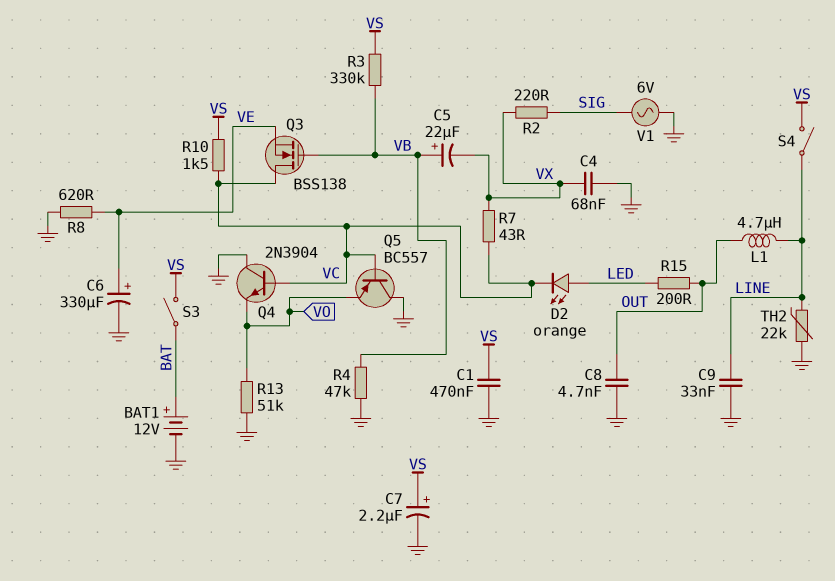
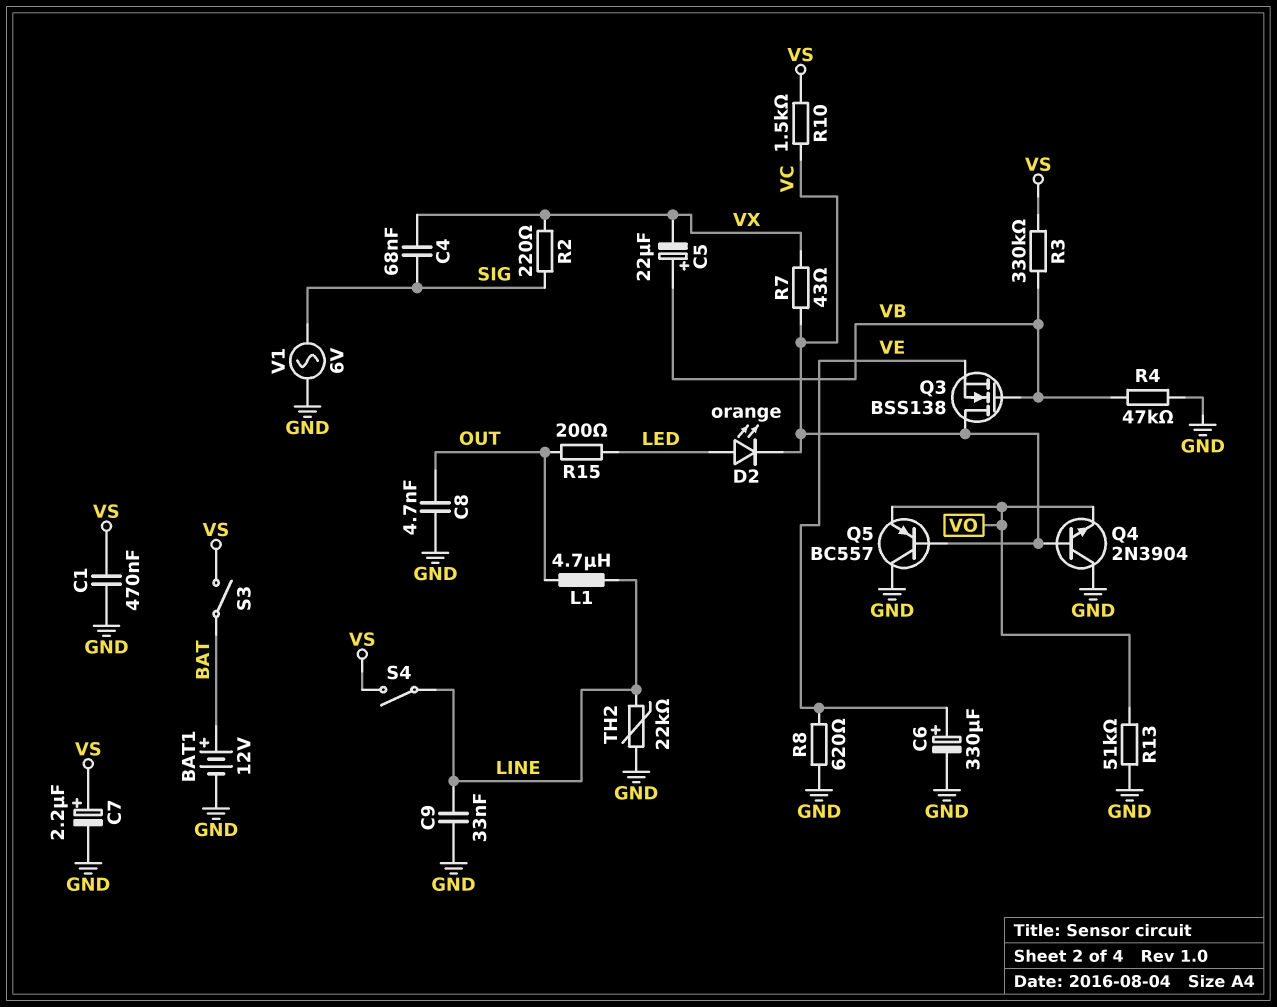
C4: 68nF (GND, VX) -> 68nF (SIG, VX)

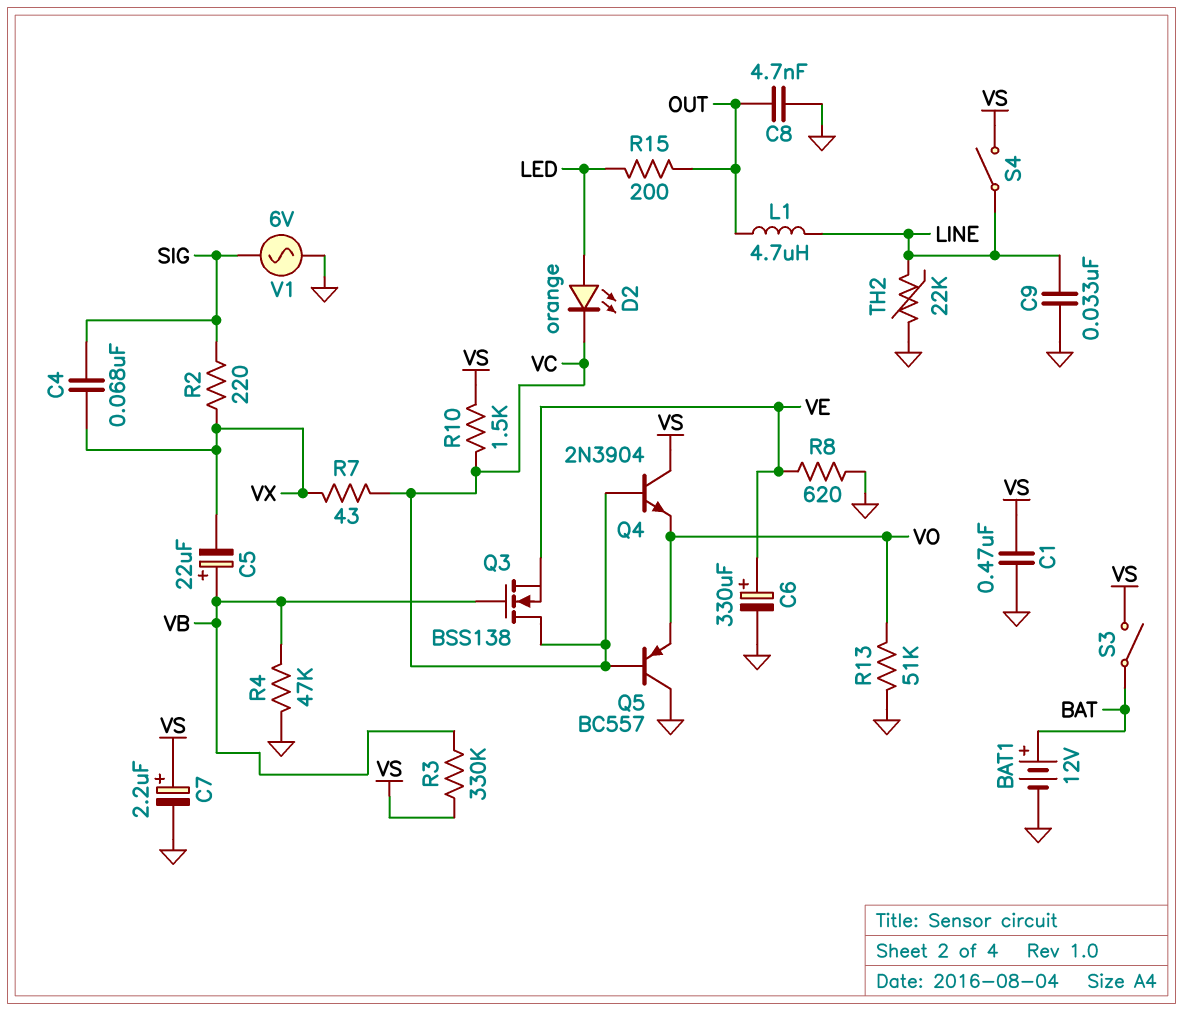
Q4: NPN 2N3904 (B VC, C GND, E VO) -> NPN 2N3904 (B VC, C VS, E VO)

